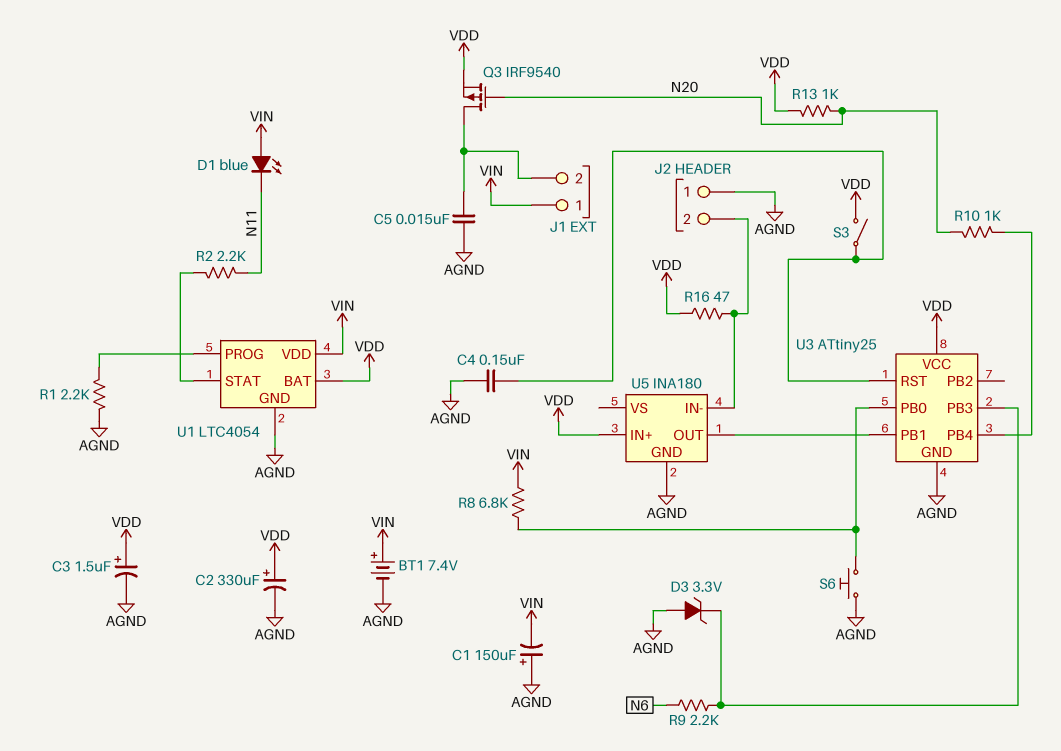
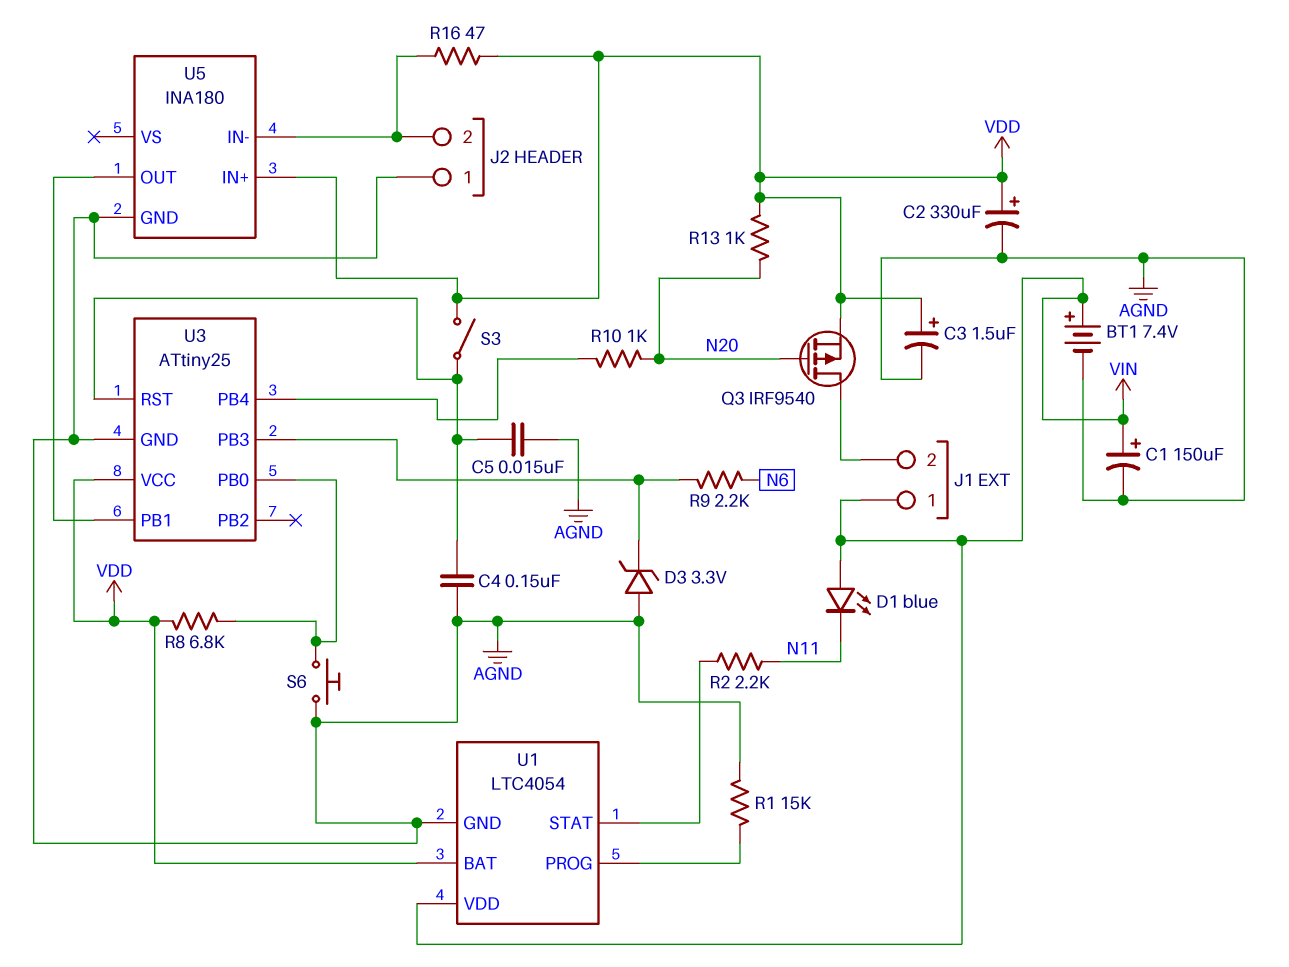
C1: 150uF (plus AGND, minus VIN) -> 150uF (plus VIN, minus AGND)
C5: 15nF (AGND, J1/2) -> 15nF (AGND, U3/RST)
R1: 2.2k (AGND, U1/PROG) -> 15k (AGND, U1/PROG)
R8: 6.8k (U3/PB0, VIN) -> 6.8k (U3/PB0, VDD)

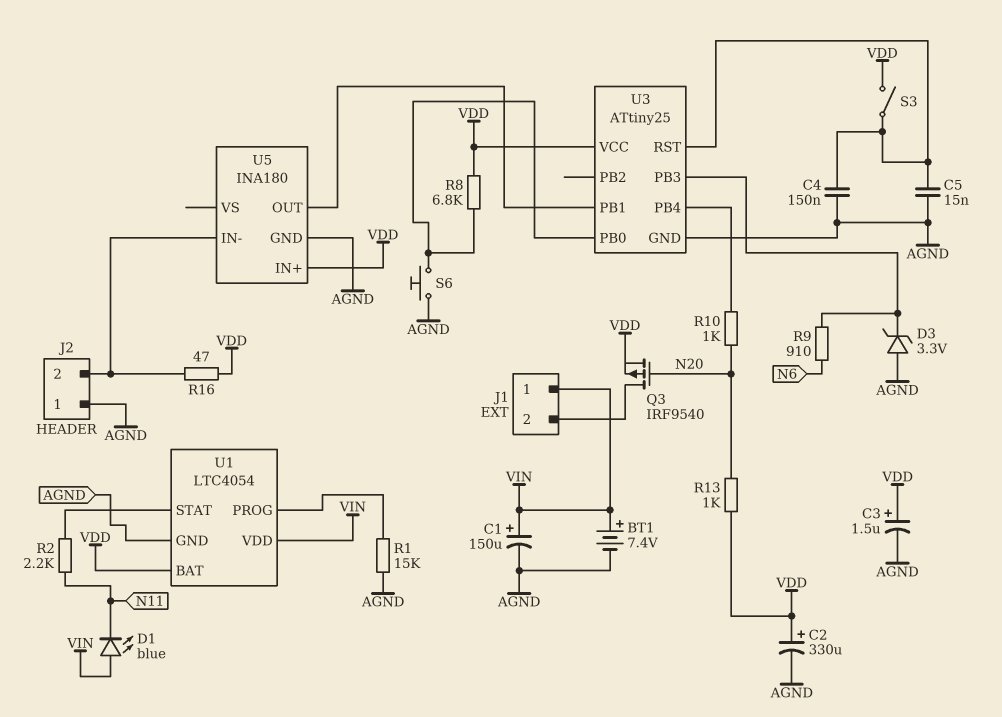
R9: 2.2k (N6, U3/PB3) -> 910 (N6, U3/PB3)

